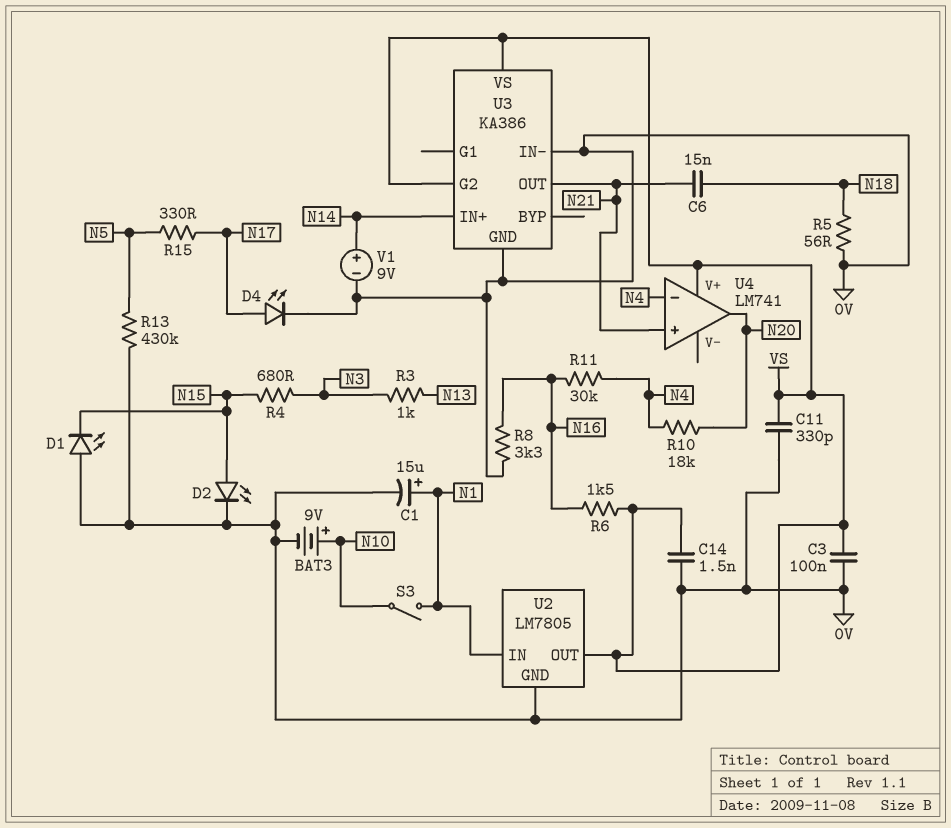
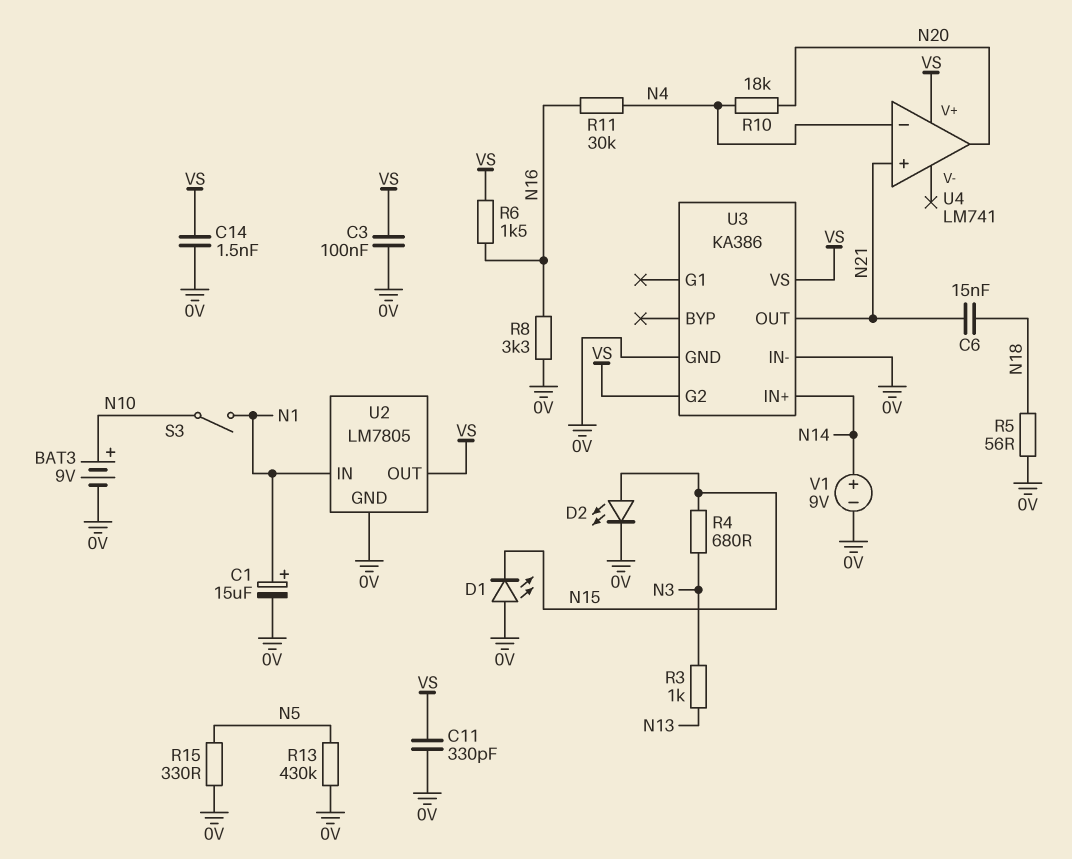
D4: LED (A N17, K 0V) -> none
R15: 330 (N5, N17) -> 330 (0V, N5)

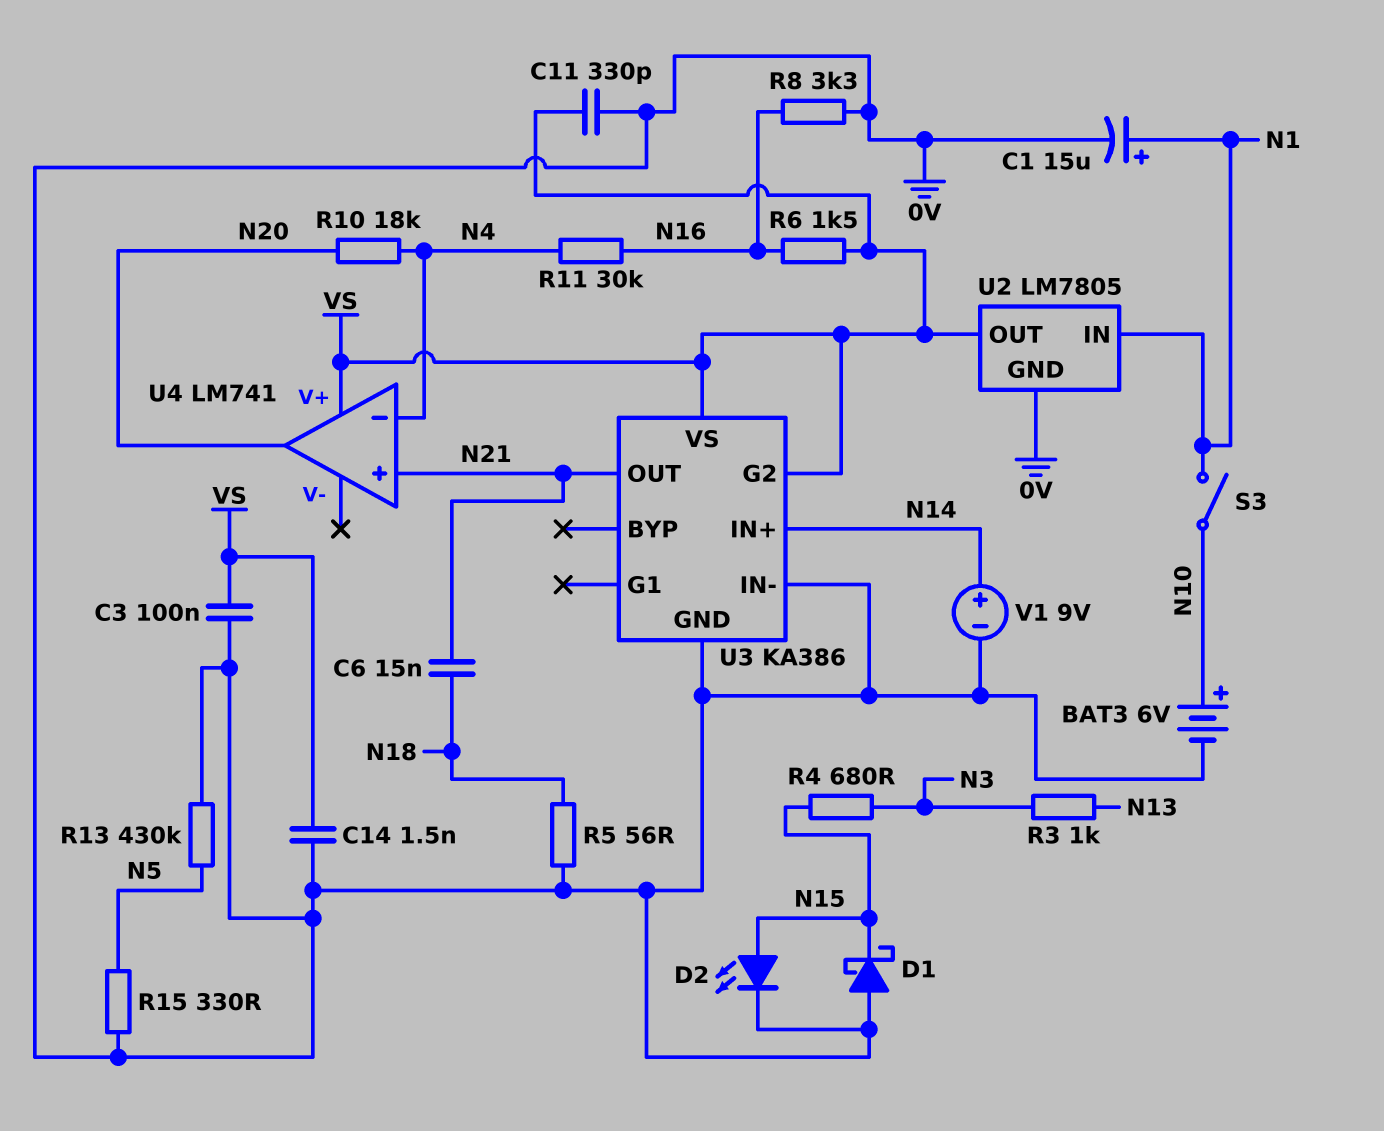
BAT3: 9V (plus N10, minus 0V) -> 6V (plus N10, minus 0V)
D1: LED (A 0V, K N15) -> schottky (A 0V, K N15)

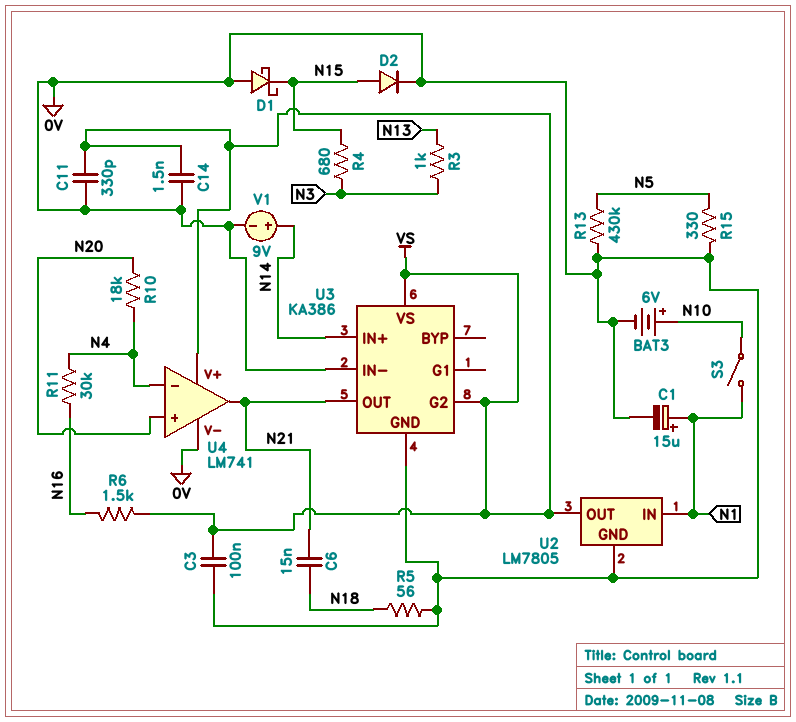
D2: LED (A N15, K 0V) -> diode (A N15, K 0V)
R8: 3.3k (0V, N16) -> none
U4 pin V-: none -> 0V
U4 pin in+: N21 -> N20
U4 pin out: N20 -> N21

